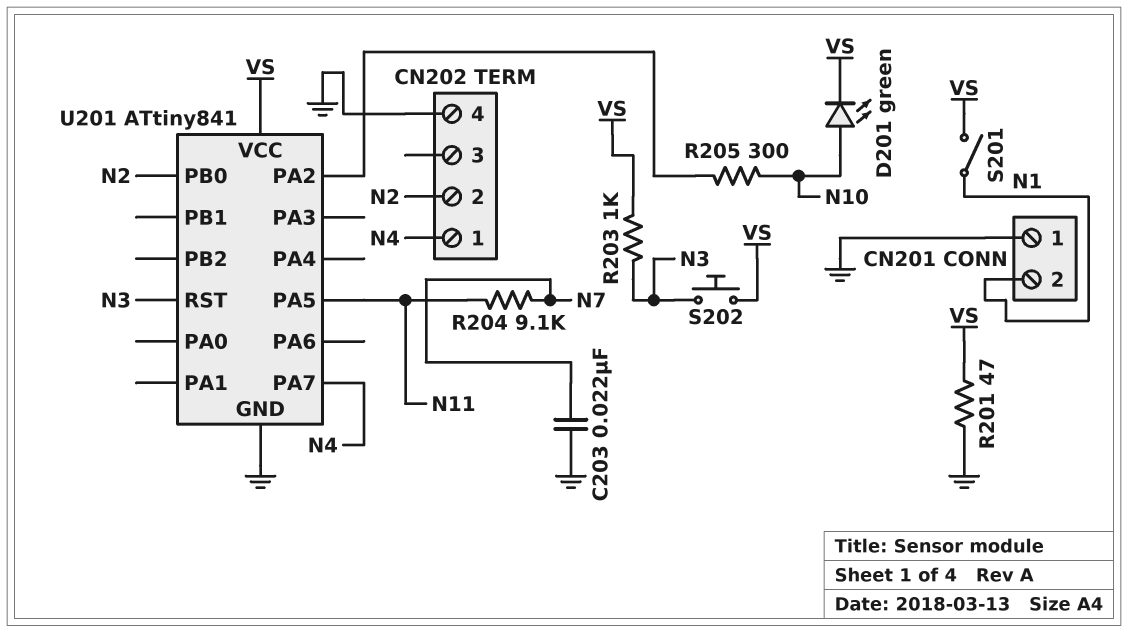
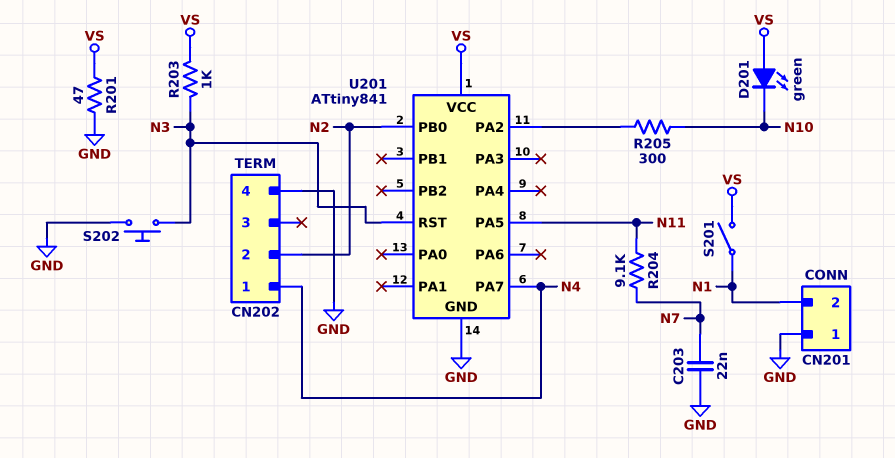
D201: LED green (A N10, K VS) -> LED green (A VS, K N10)
S202: button (N3, VS) -> button (GND, N3)

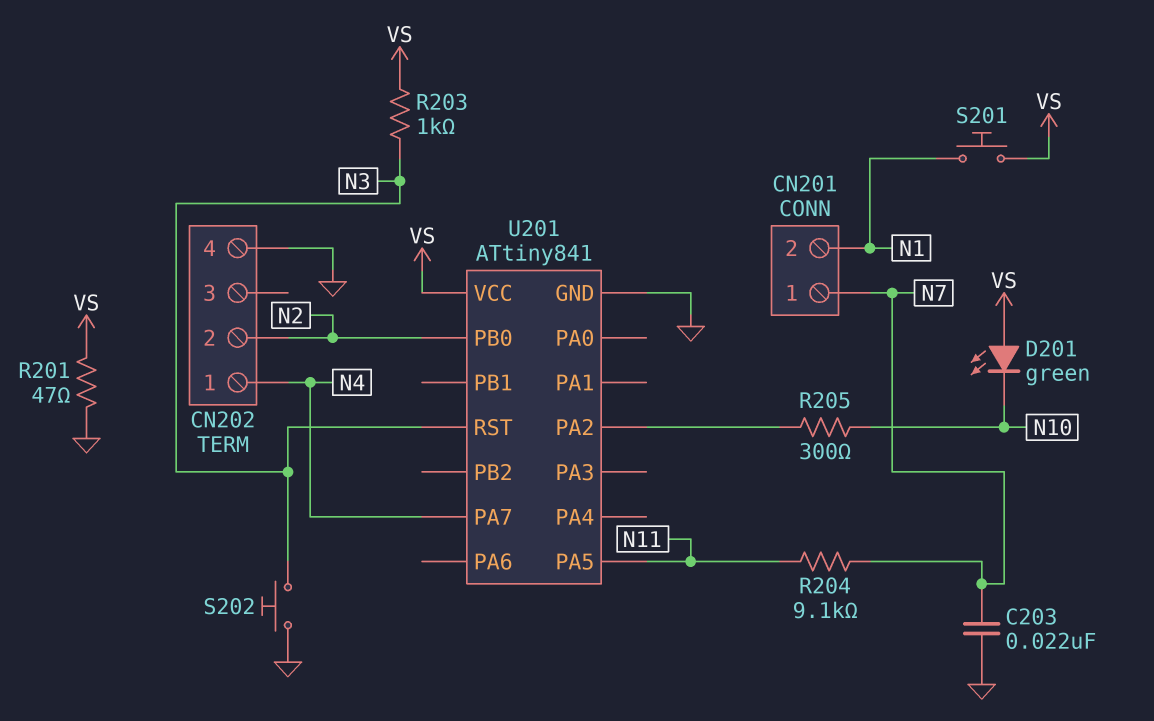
CN201 pin 1: GND -> N7
S201: switch (N1, VS) -> button (N1, VS)

